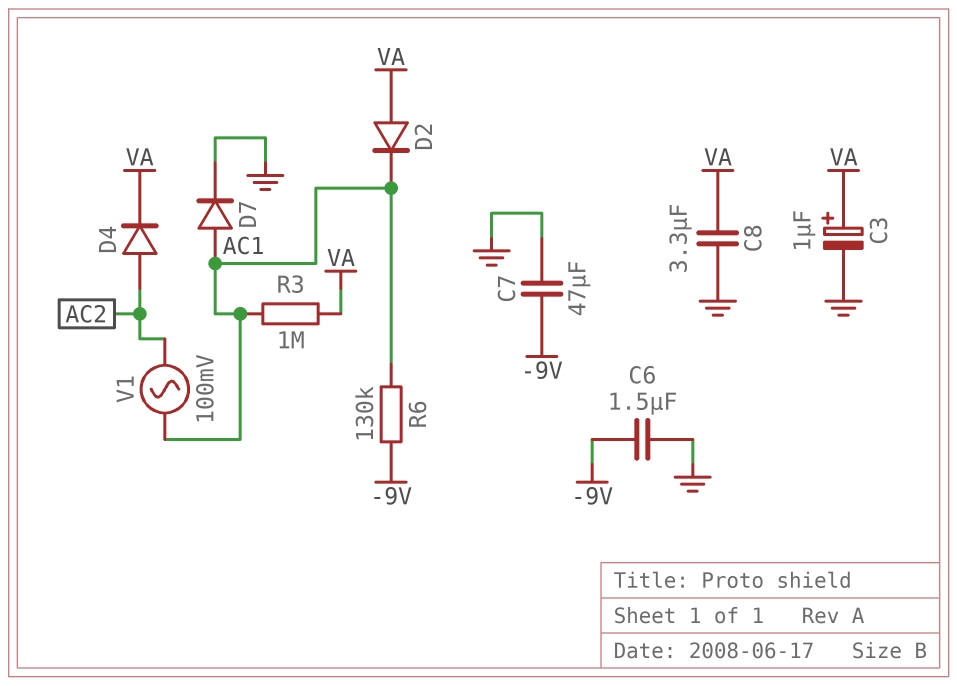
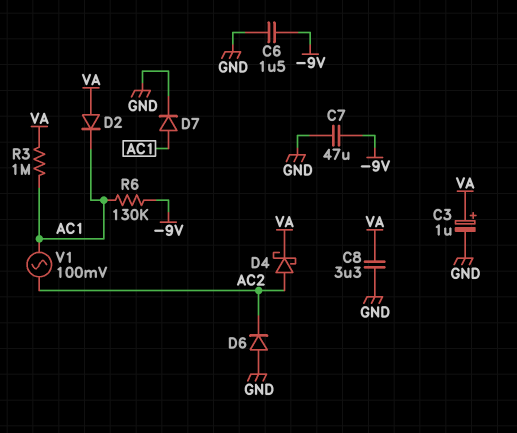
D4: diode (A AC2, K VA) -> schottky (A AC2, K VA)
D6: none -> diode (A GND, K AC2)

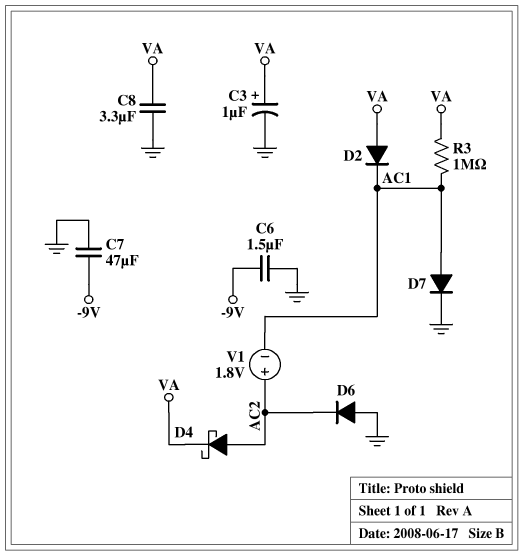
R6: 130k (-9V, AC1) -> none
V1: AC 100mV (AC1, AC2) -> 1.8V (plus AC2, minus AC1)

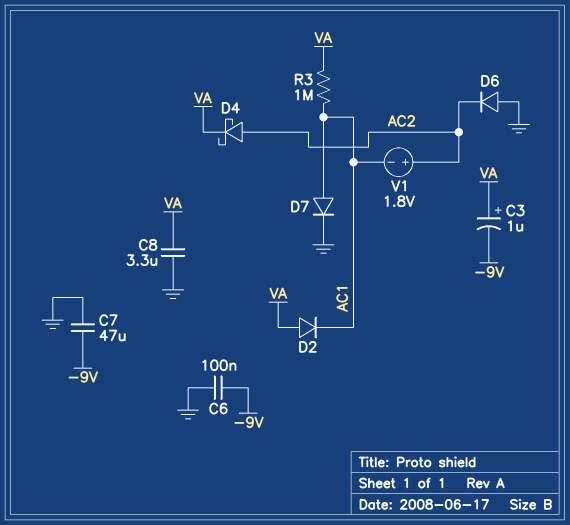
C3: 1uF (plus VA, minus GND) -> 1uF (plus VA, minus -9V)
C6: 1.5uF (-9V, GND) -> 100nF (-9V, GND)

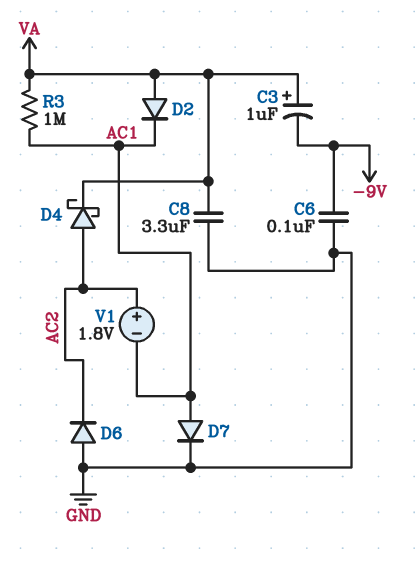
C7: 47uF (-9V, GND) -> none

